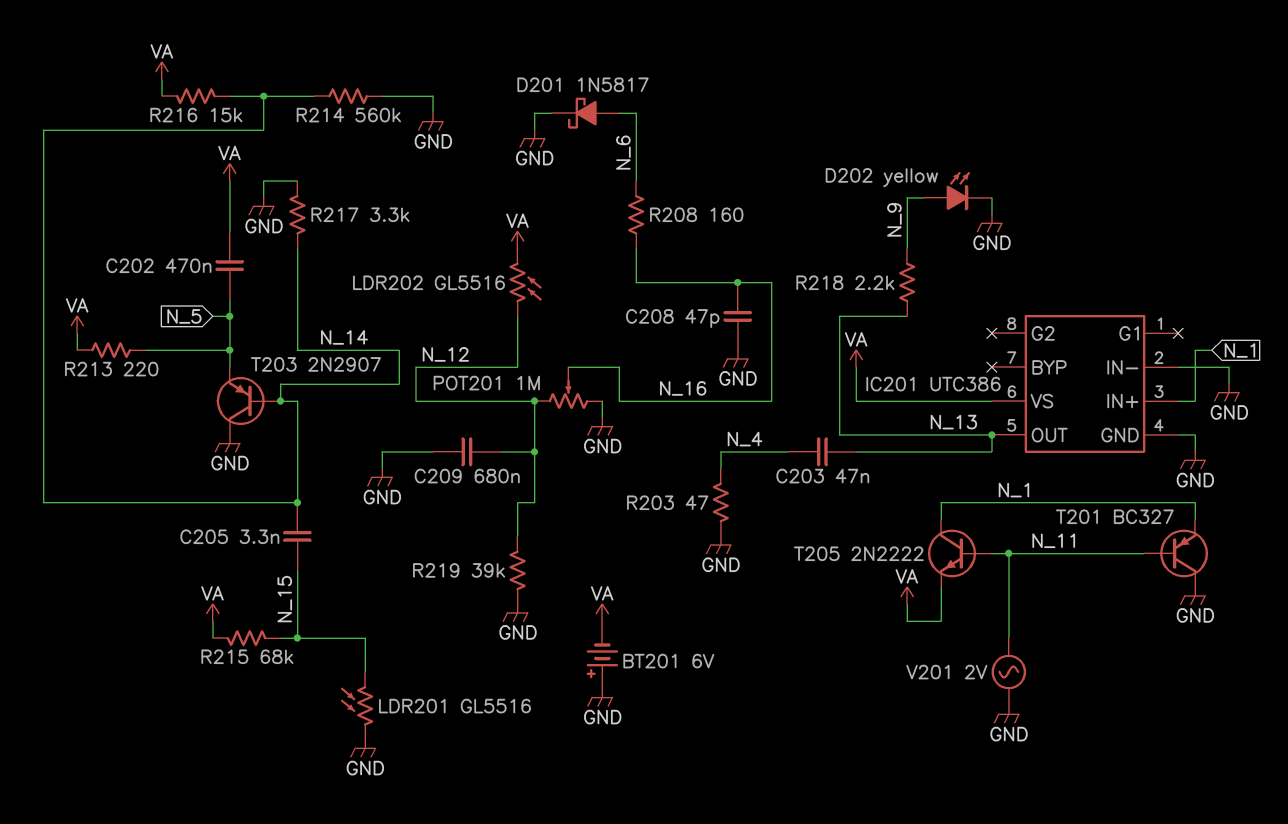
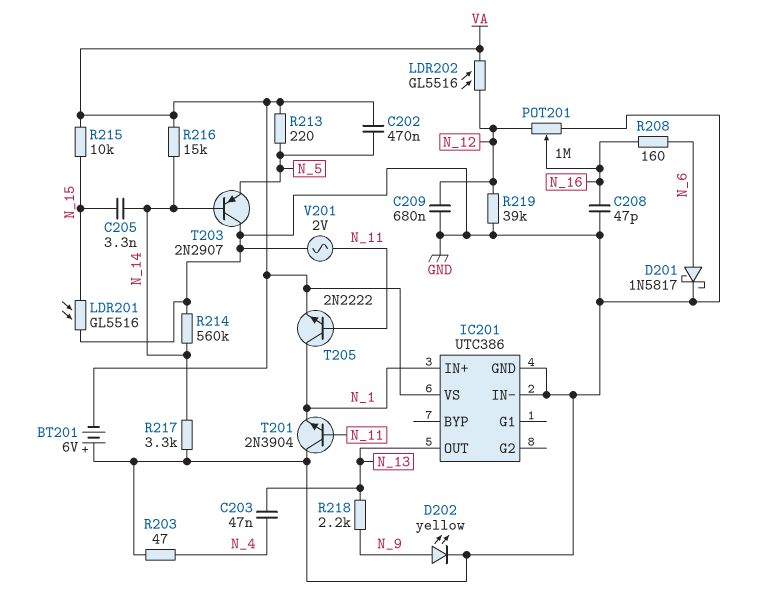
R215: 68k (N_15, VA) -> 10k (N_15, VA)
T201: PNP BC327 (B N_11, C GND, E N_1) -> NPN 2N3904 (B N_11, C GND, E N_1)

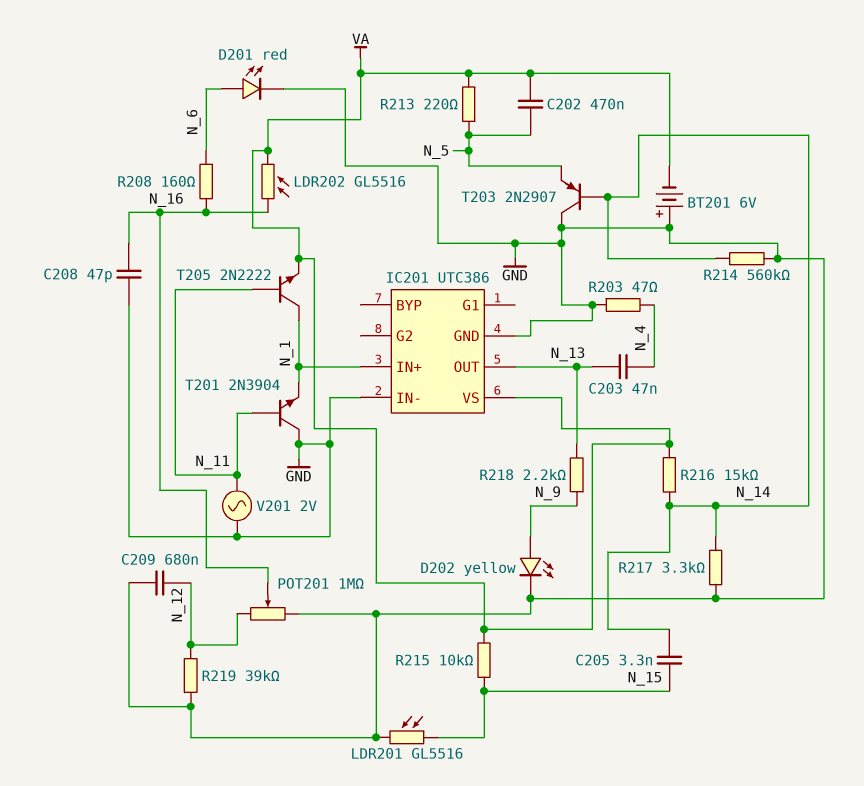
D201: schottky 1N5817 (A N_6, K GND) -> LED red (A N_6, K GND)
LDR202: GL5516 (N_12, VA) -> GL5516 (N_16, VA)

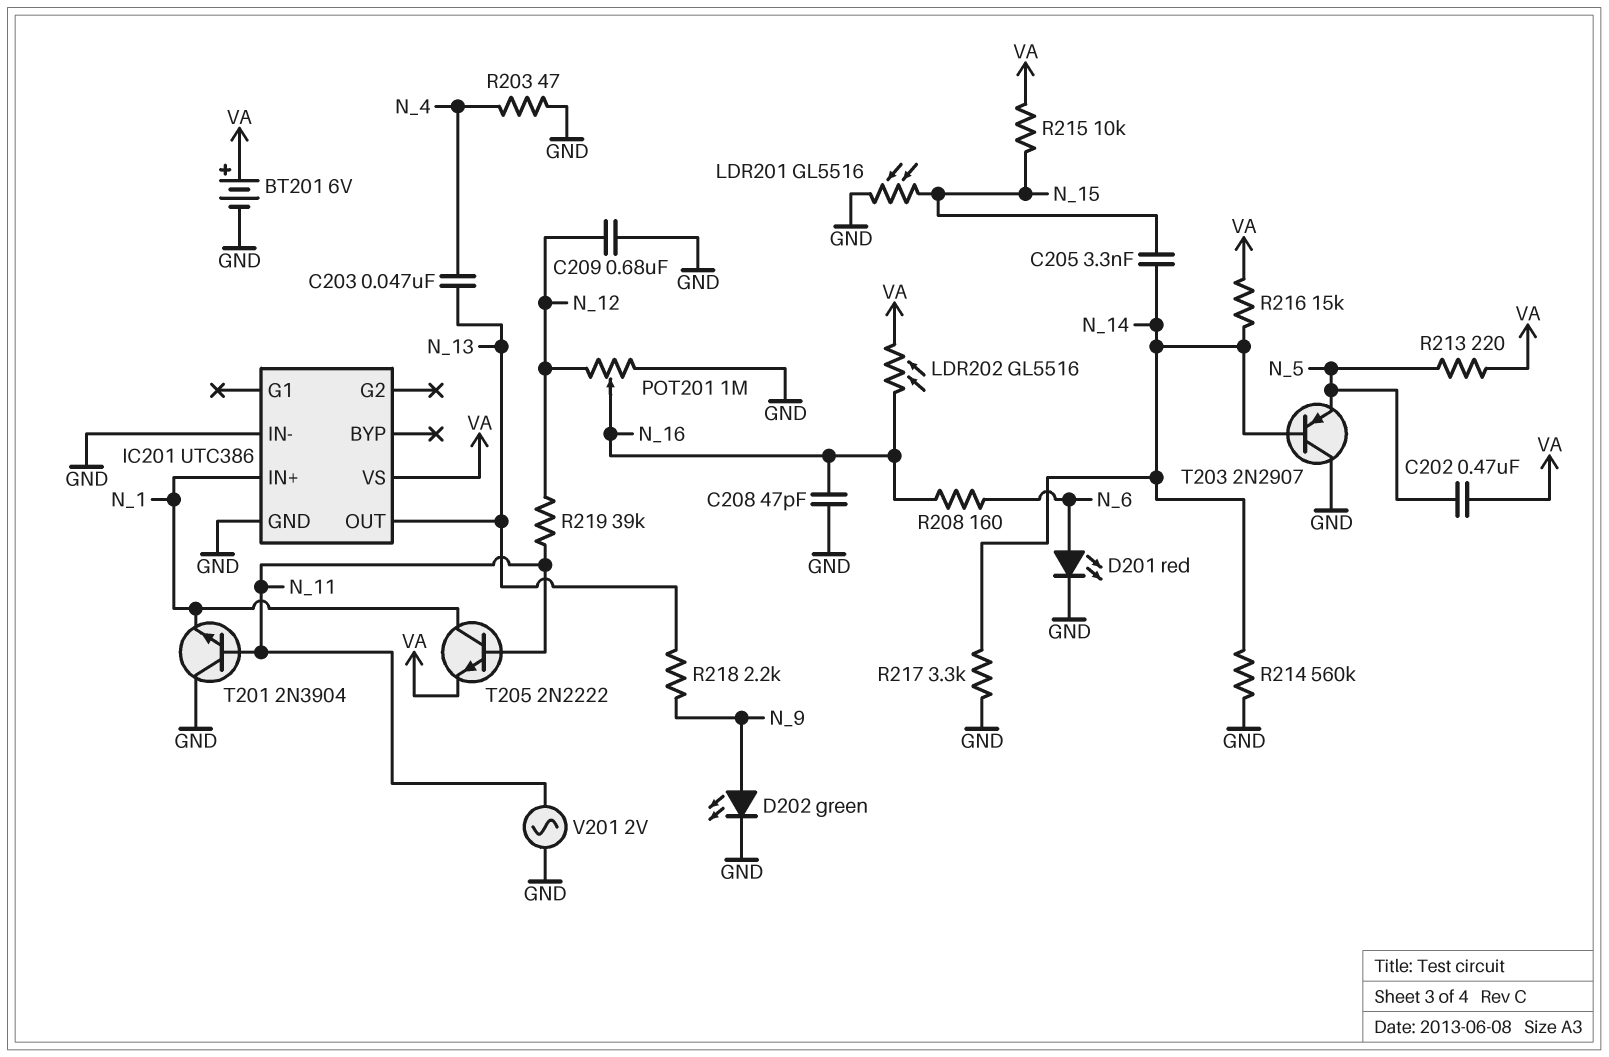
BT201: 6V (plus GND, minus VA) -> 6V (plus VA, minus GND)
D202: LED yellow (A N_9, K GND) -> LED green (A N_9, K GND)
R219: 39k (GND, N_12) -> 39k (N_11, N_12)

